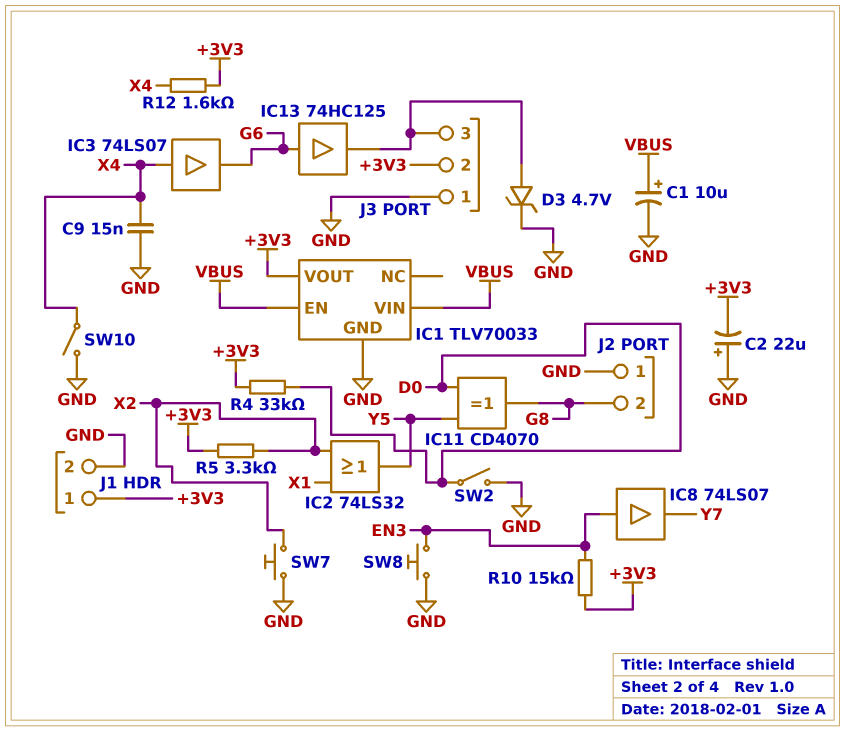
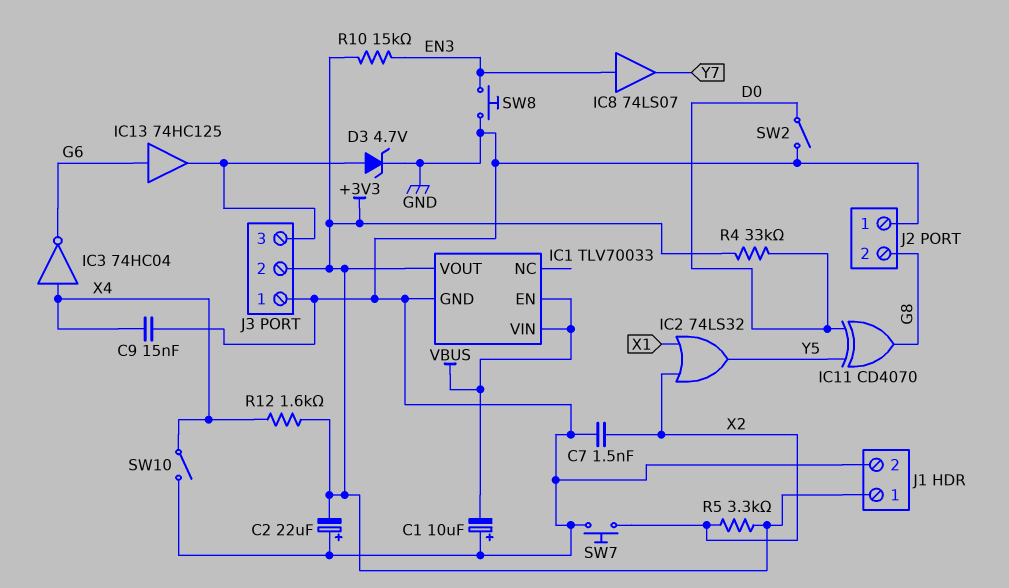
C1: 10uF (plus VBUS, minus GND) -> 10uF (plus GND, minus VBUS)
C7: none -> 1.5nF (GND, X2)
IC3: buffer 74LS07 (in X4, out G6) -> NOT 74HC04 (in X4, out G6)

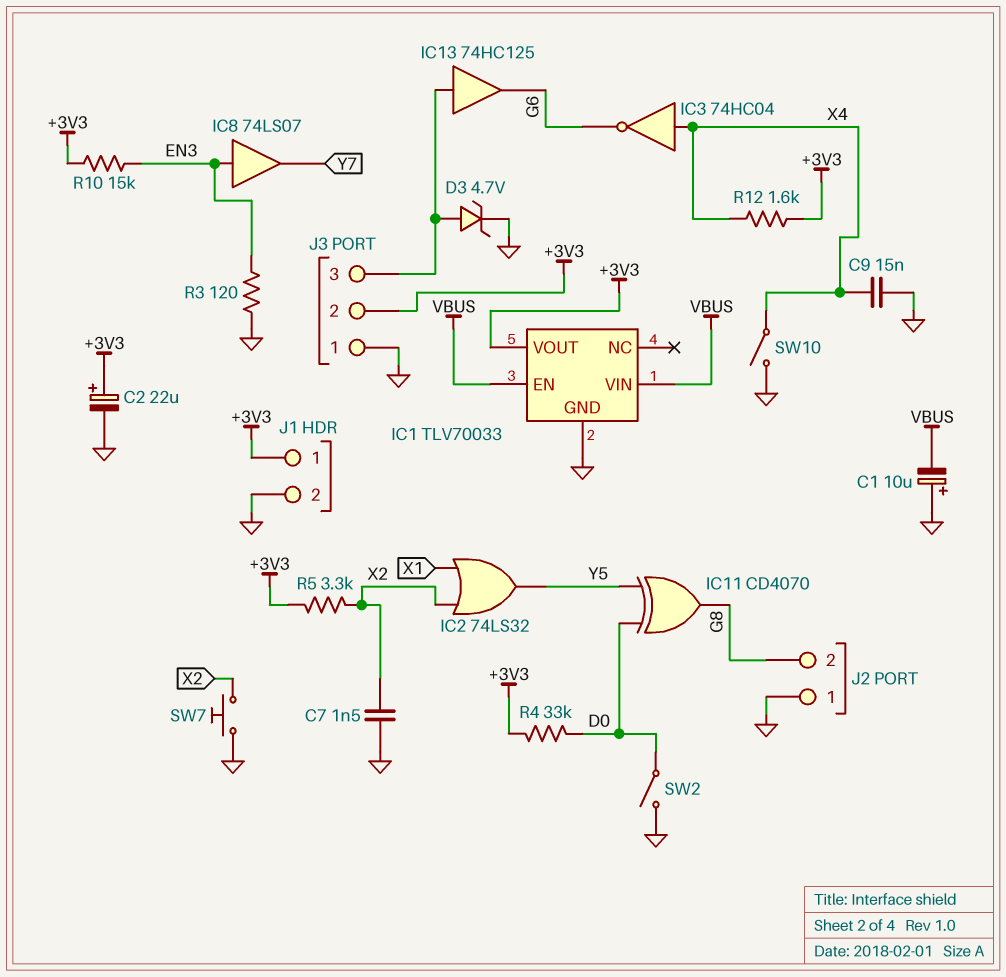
C2: 22uF (plus GND, minus +3V3) -> 22uF (plus +3V3, minus GND)
IC13: buffer 74HC125 (in G6, out J3/3) -> buffer 74HC125 (in J3/3, out G6)
R3: none -> 120 (EN3, GND)
SW8: button (EN3, GND) -> none

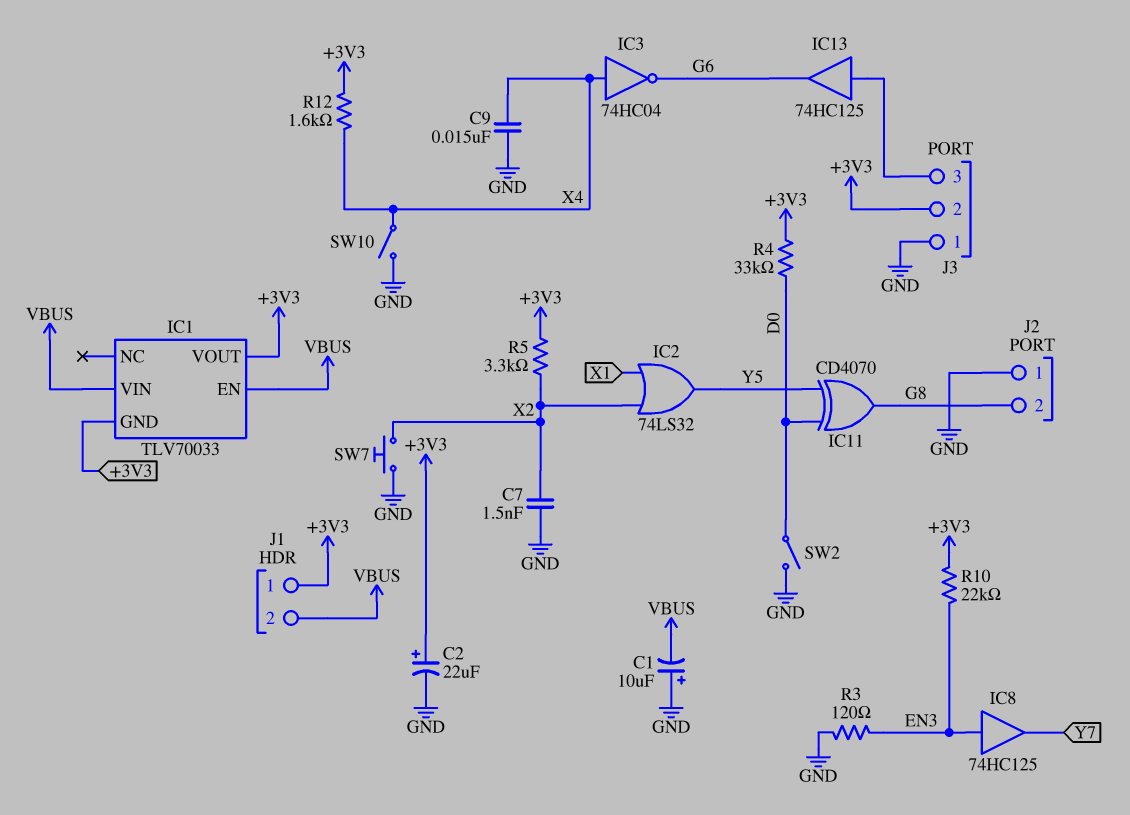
D3: zener 4.7V (A J3/3, K GND) -> none
IC1 pin GND: GND -> +3V3
IC8: buffer 74LS07 (in EN3, out Y7) -> buffer 74HC125 (in EN3, out Y7)
J1 pin 2: GND -> VBUS
R10: 15k (+3V3, EN3) -> 22k (+3V3, EN3)

